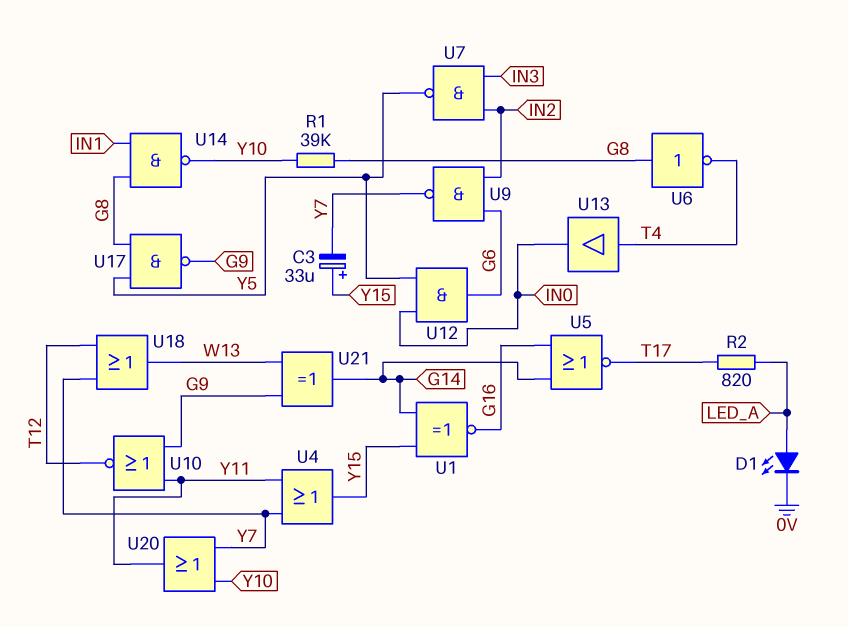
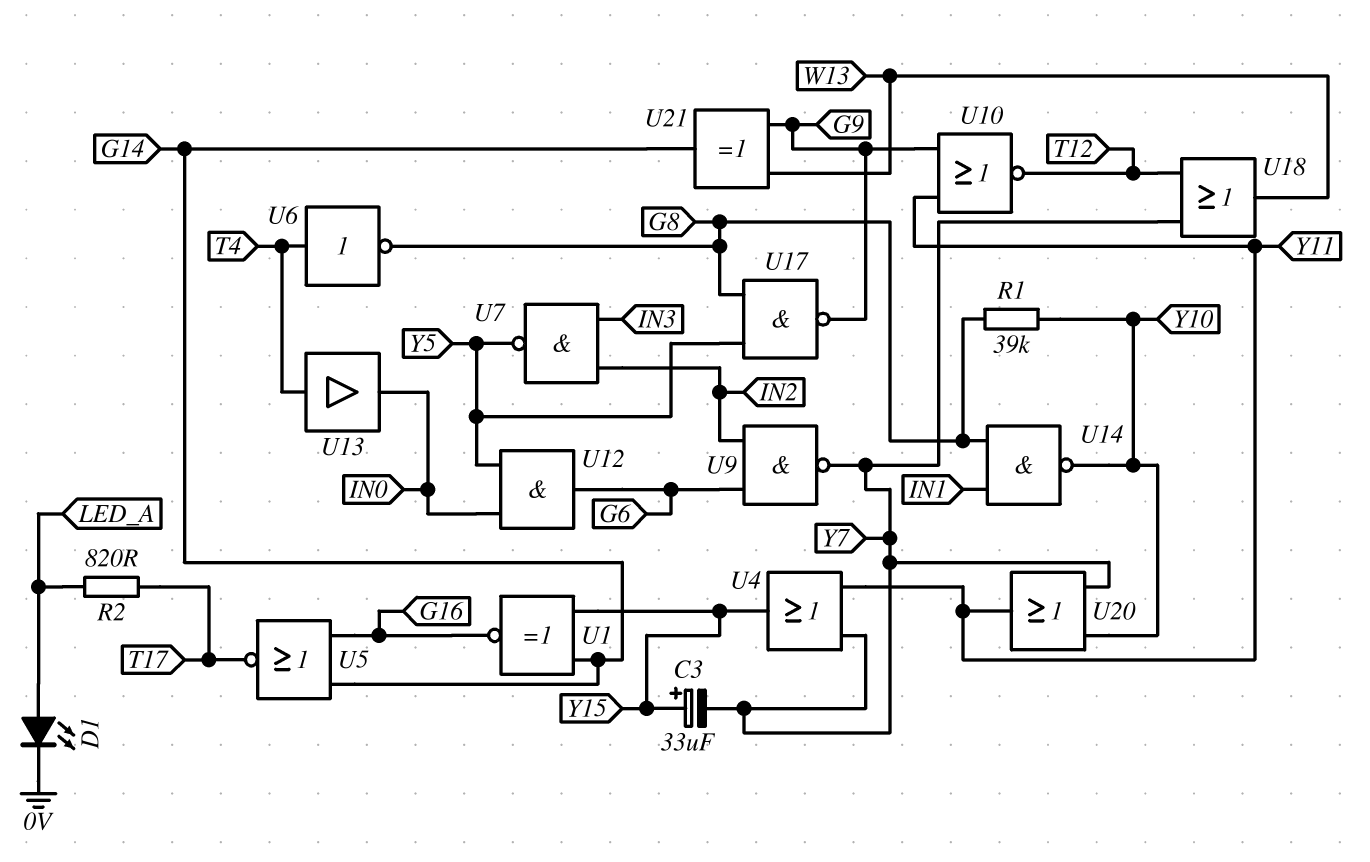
U6: NOT (in G8, out T4) -> NOT (in T4, out G8)

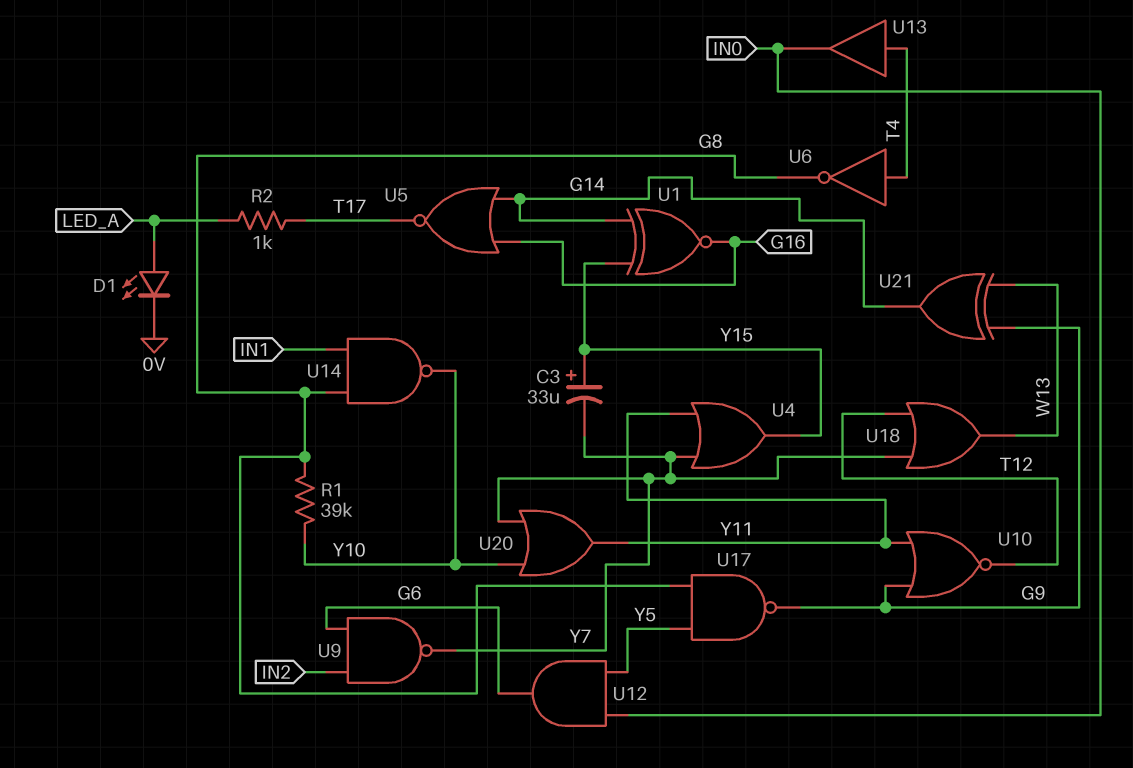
R2: 820 (LED_A, T17) -> 1k (LED_A, T17)
U7: NAND (in IN2, in IN3, out Y5) -> none

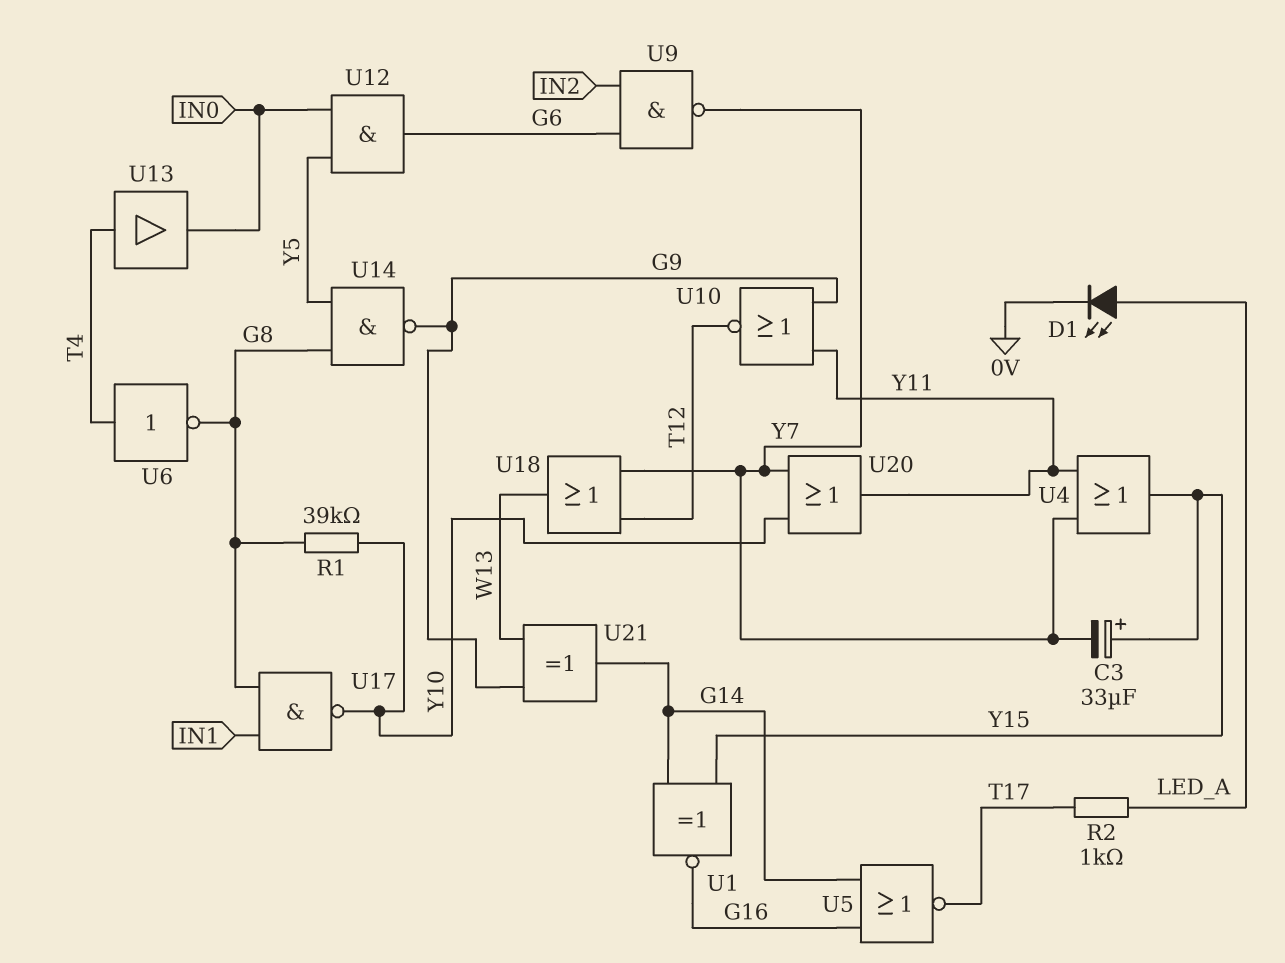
U14: NAND (in G8, in IN1, out Y10) -> NAND (in G8, in Y5, out G9)
U17: NAND (in G8, in Y5, out G9) -> NAND (in G8, in IN1, out Y10)

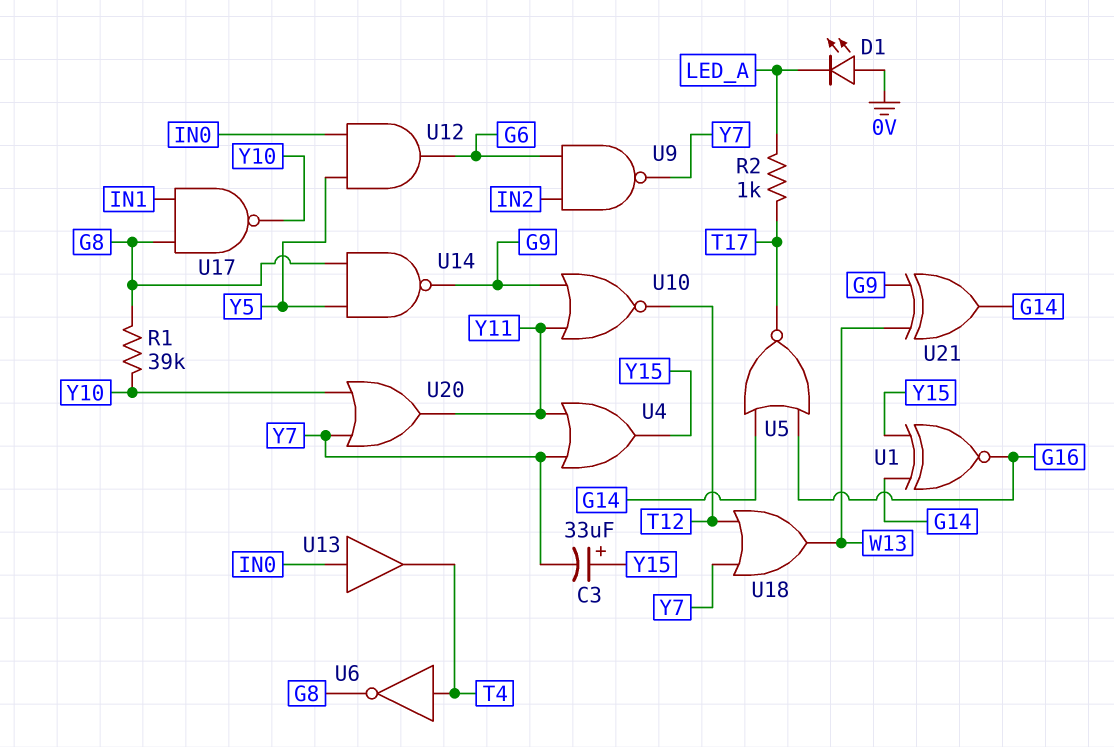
D1: LED (A LED_A, K 0V) -> LED (A 0V, K LED_A)
U13: buffer (in T4, out IN0) -> buffer (in IN0, out T4)

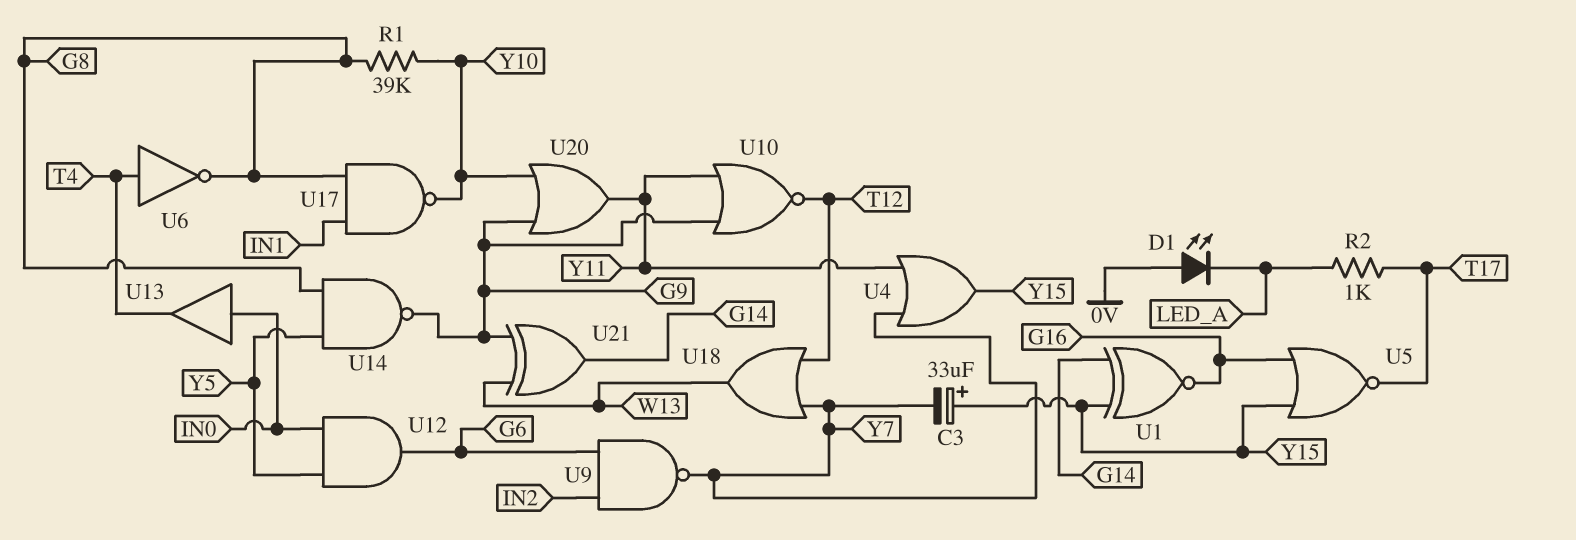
U5: NOR (in G14, in G16, out T17) -> NOR (in G16, in Y15, out T17)
U20: OR (in Y7, in Y10, out Y11) -> OR (in G9, in Y10, out Y11)

